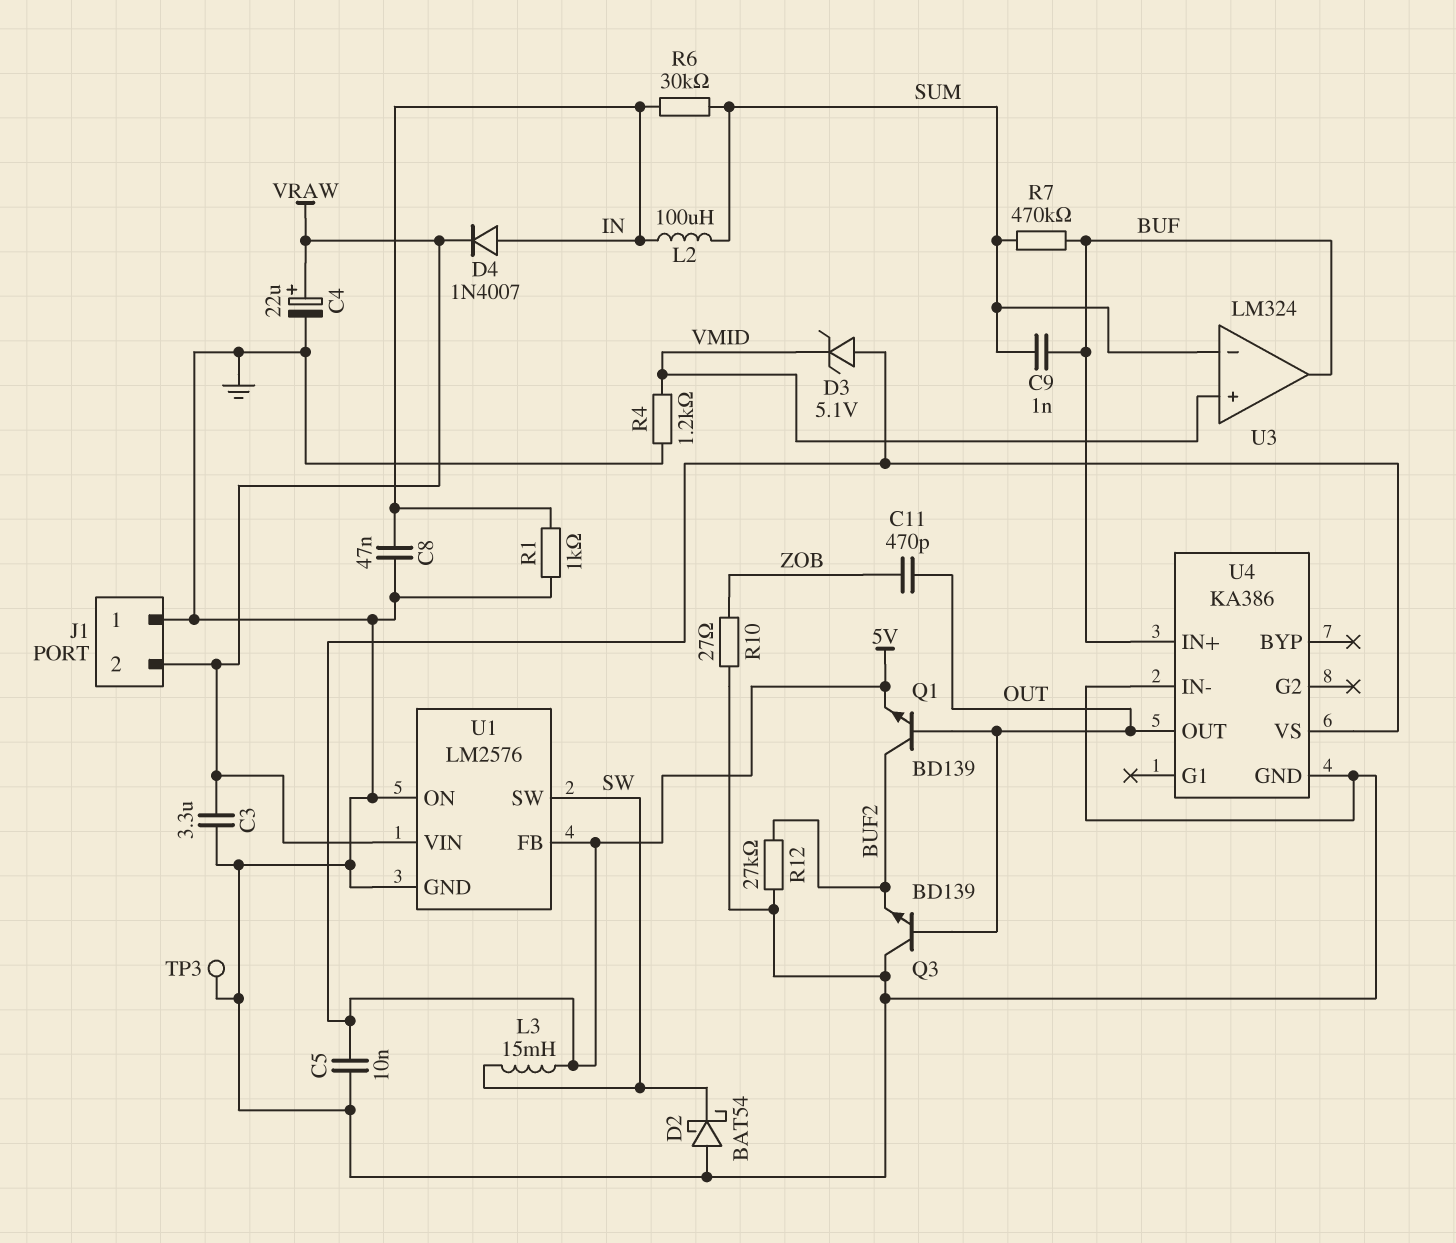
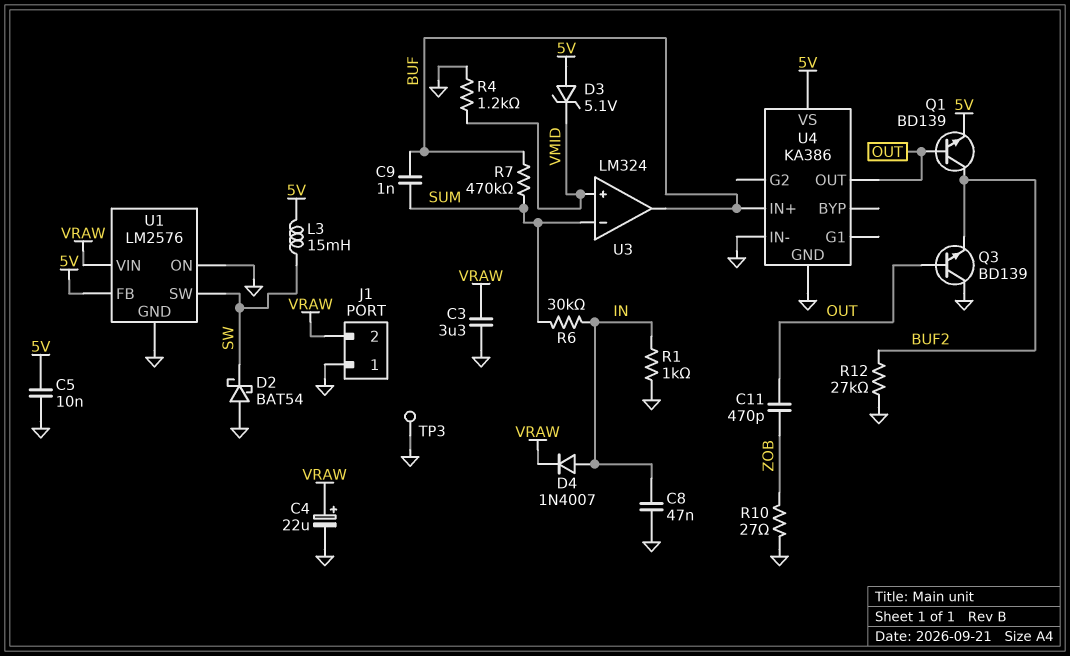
L2: 100uH (IN, SUM) -> none

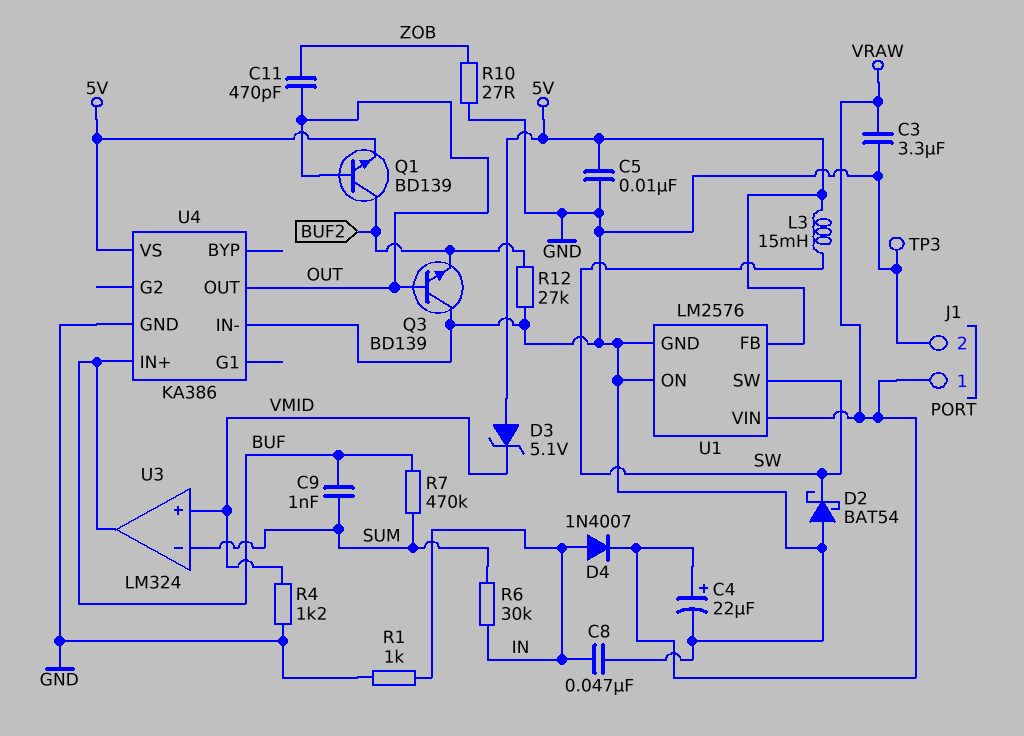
J1 pin 1: GND -> VRAW
J1 pin 2: VRAW -> GND

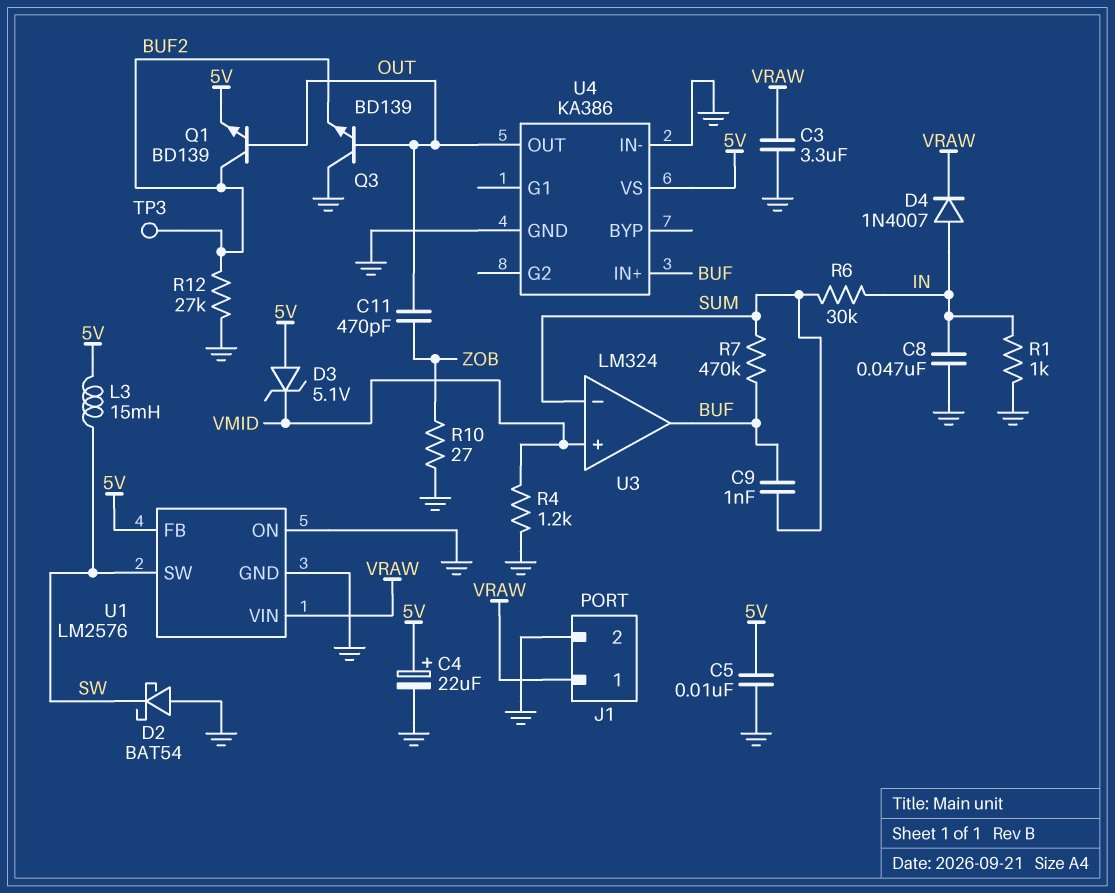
C4: 22uF (plus VRAW, minus GND) -> 22uF (plus 5V, minus GND)
TP3: test point (GND) -> test point (BUF2)

